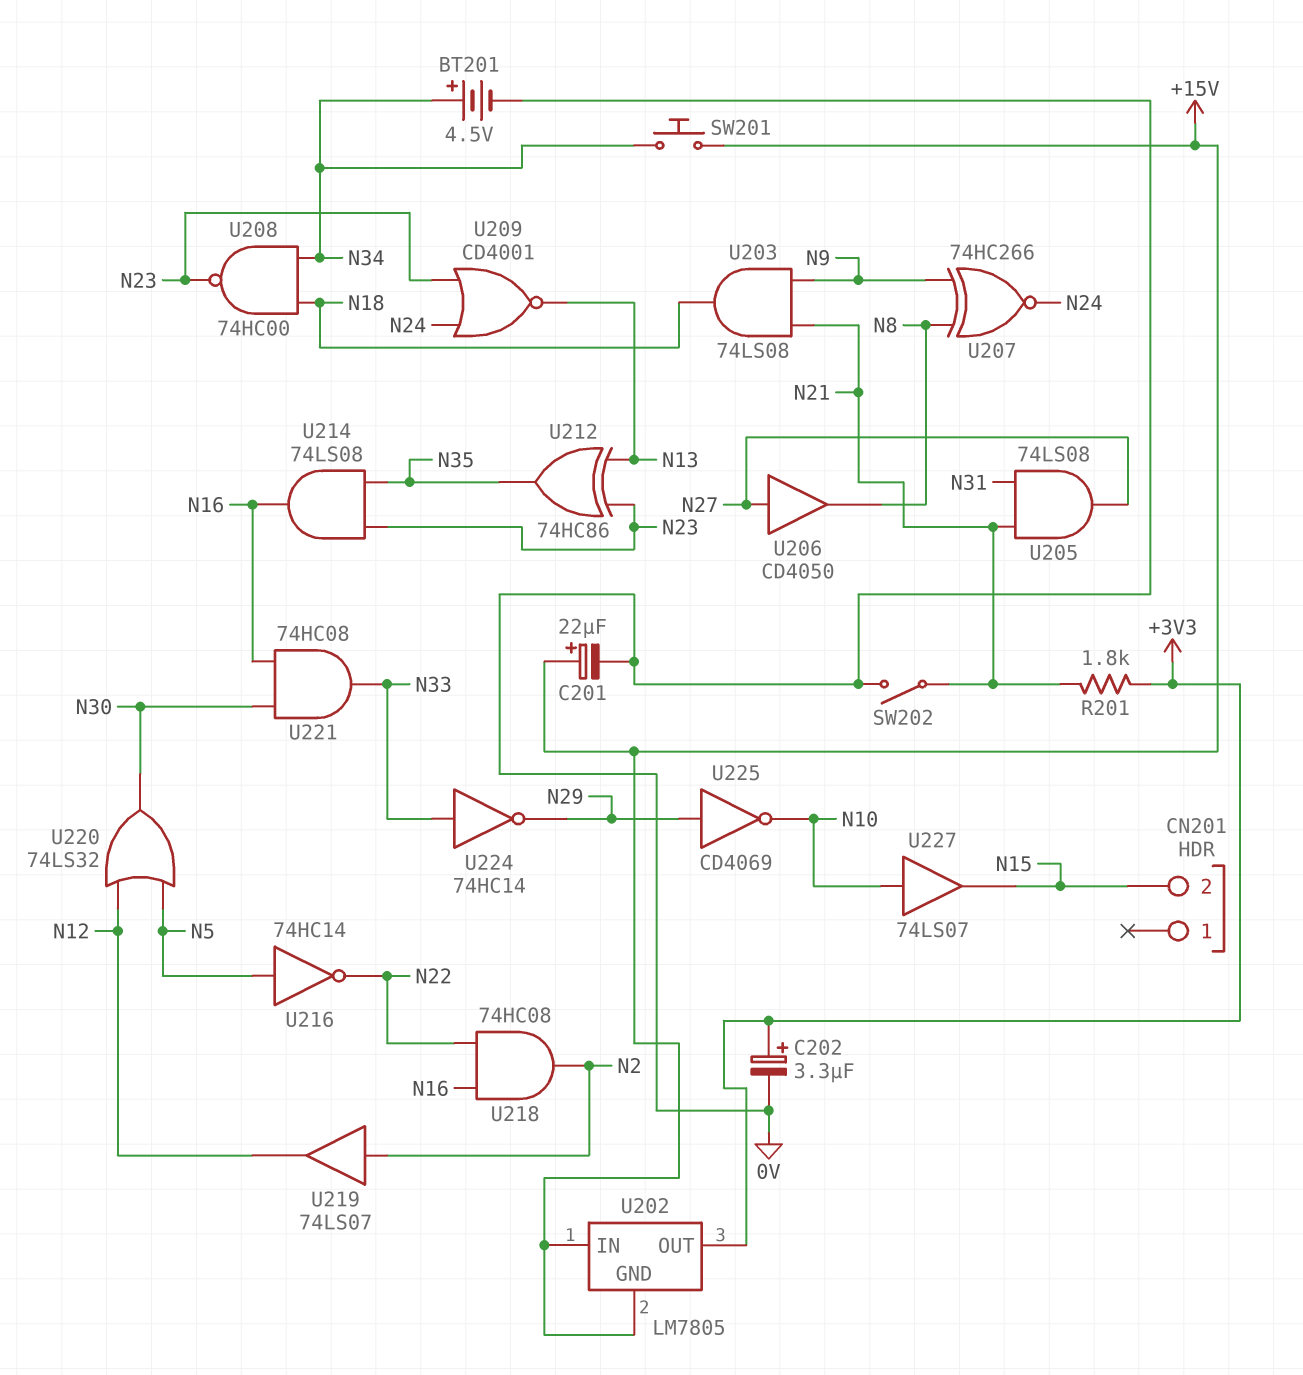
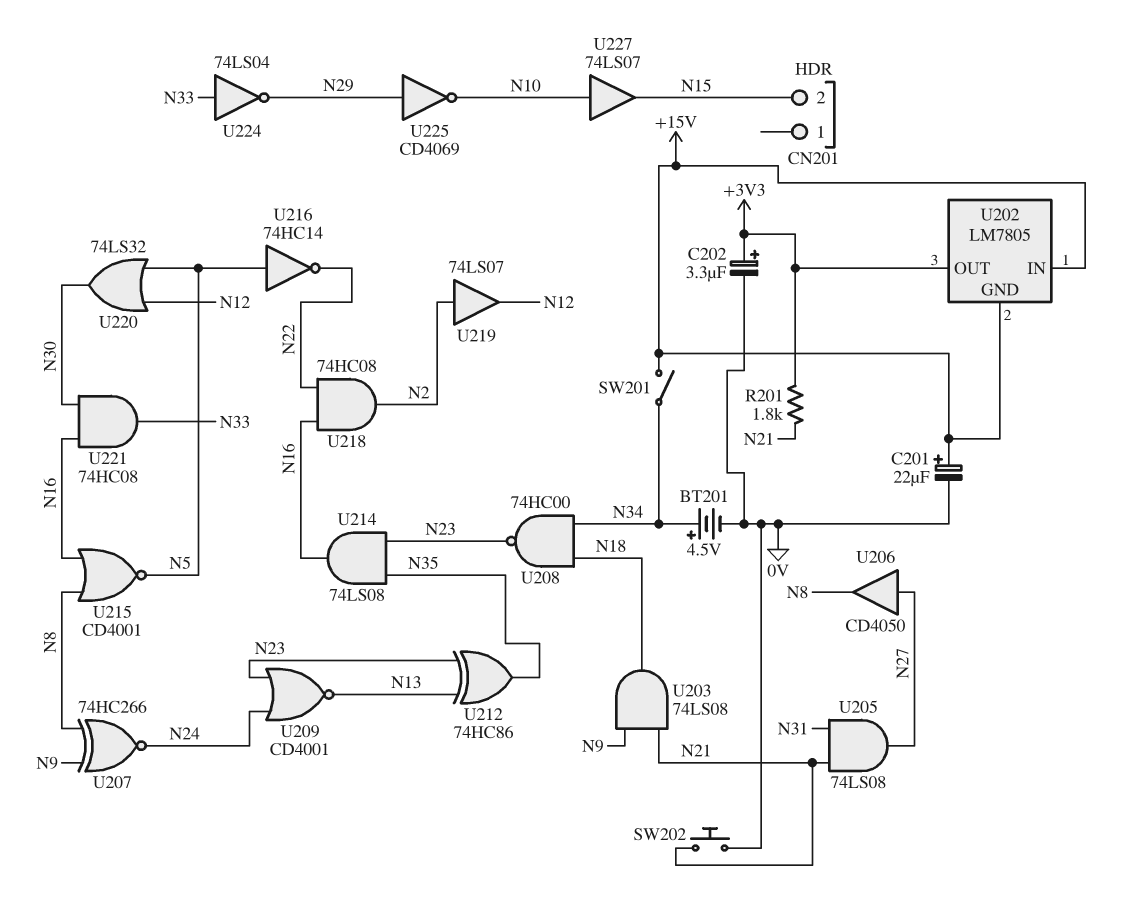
SW201: button (+15V, N34) -> switch (+15V, N34)
SW202: switch (0V, N21) -> button (0V, N21)
U215: none -> NOR CD4001 (in N8, in N16, out N5)
U224: NOT 74HC14 (in N33, out N29) -> NOT 74LS04 (in N33, out N29)

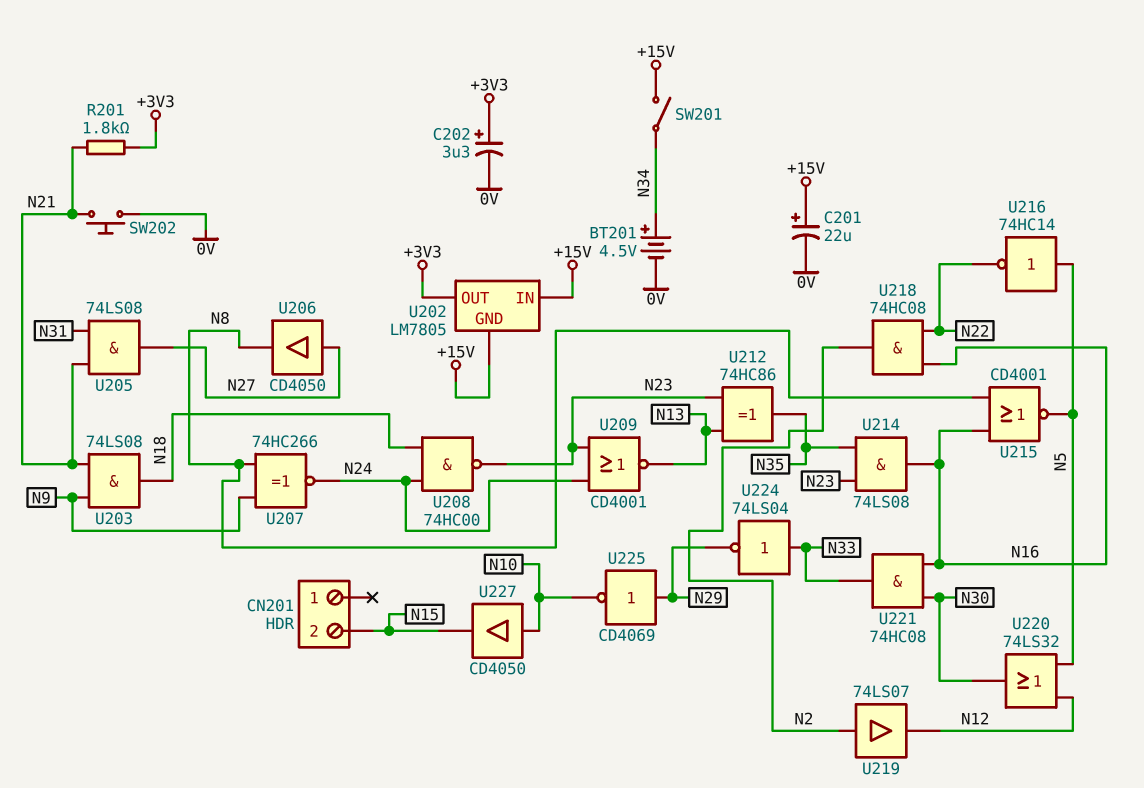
U208: NAND 74HC00 (in N18, in N34, out N23) -> NAND 74HC00 (in N18, in N24, out N23)
U227: buffer 74LS07 (in N10, out N15) -> buffer CD4050 (in N10, out N15)

